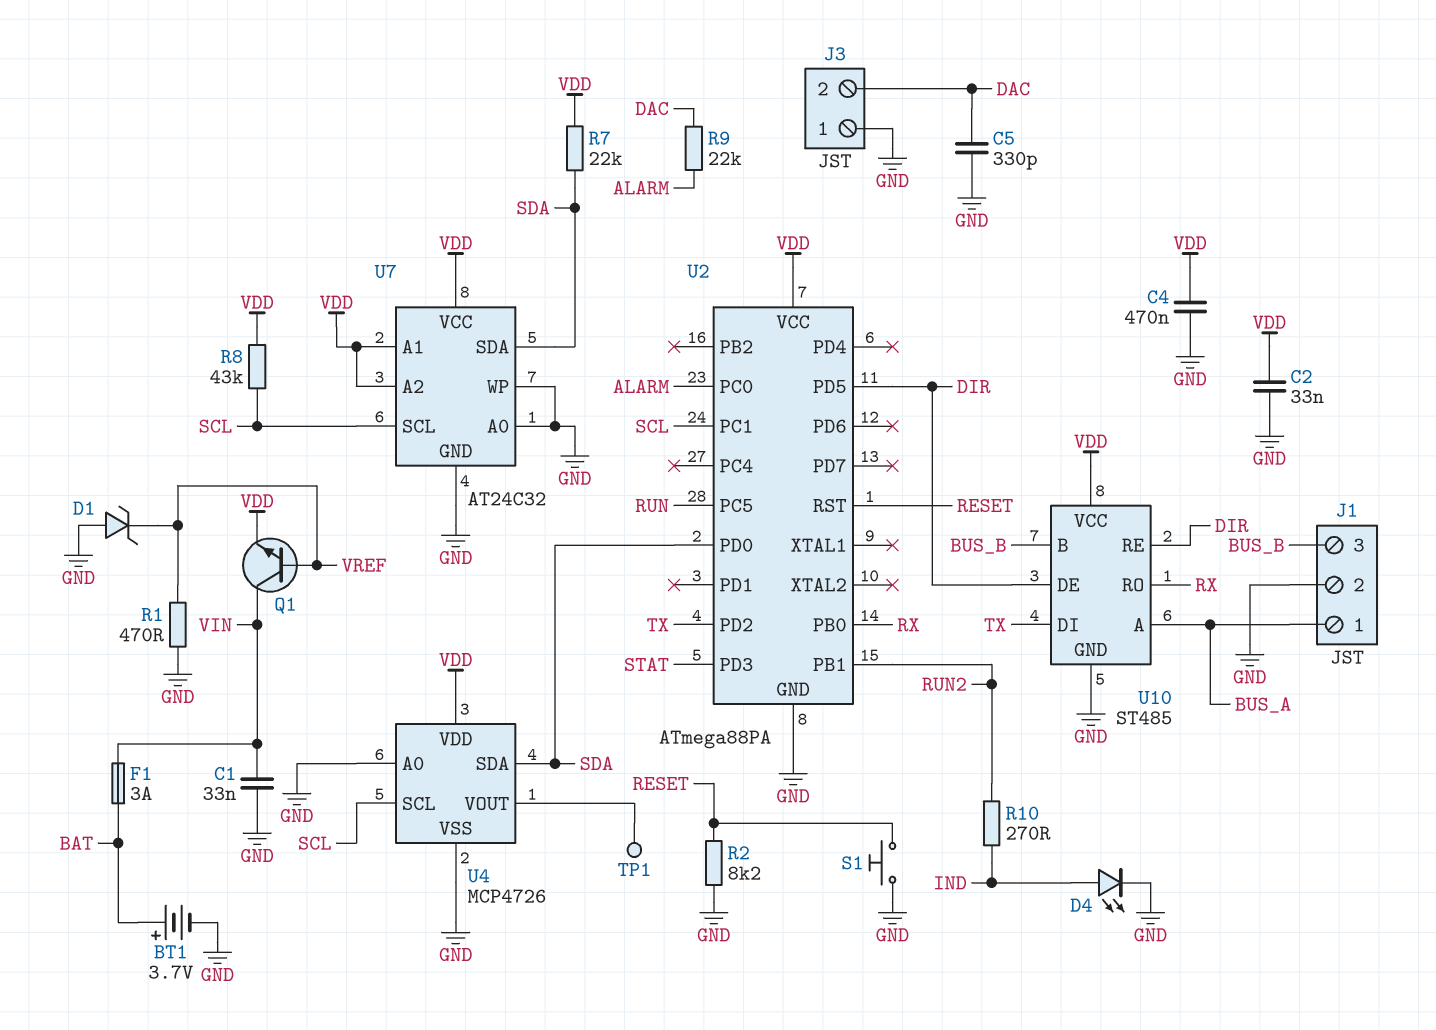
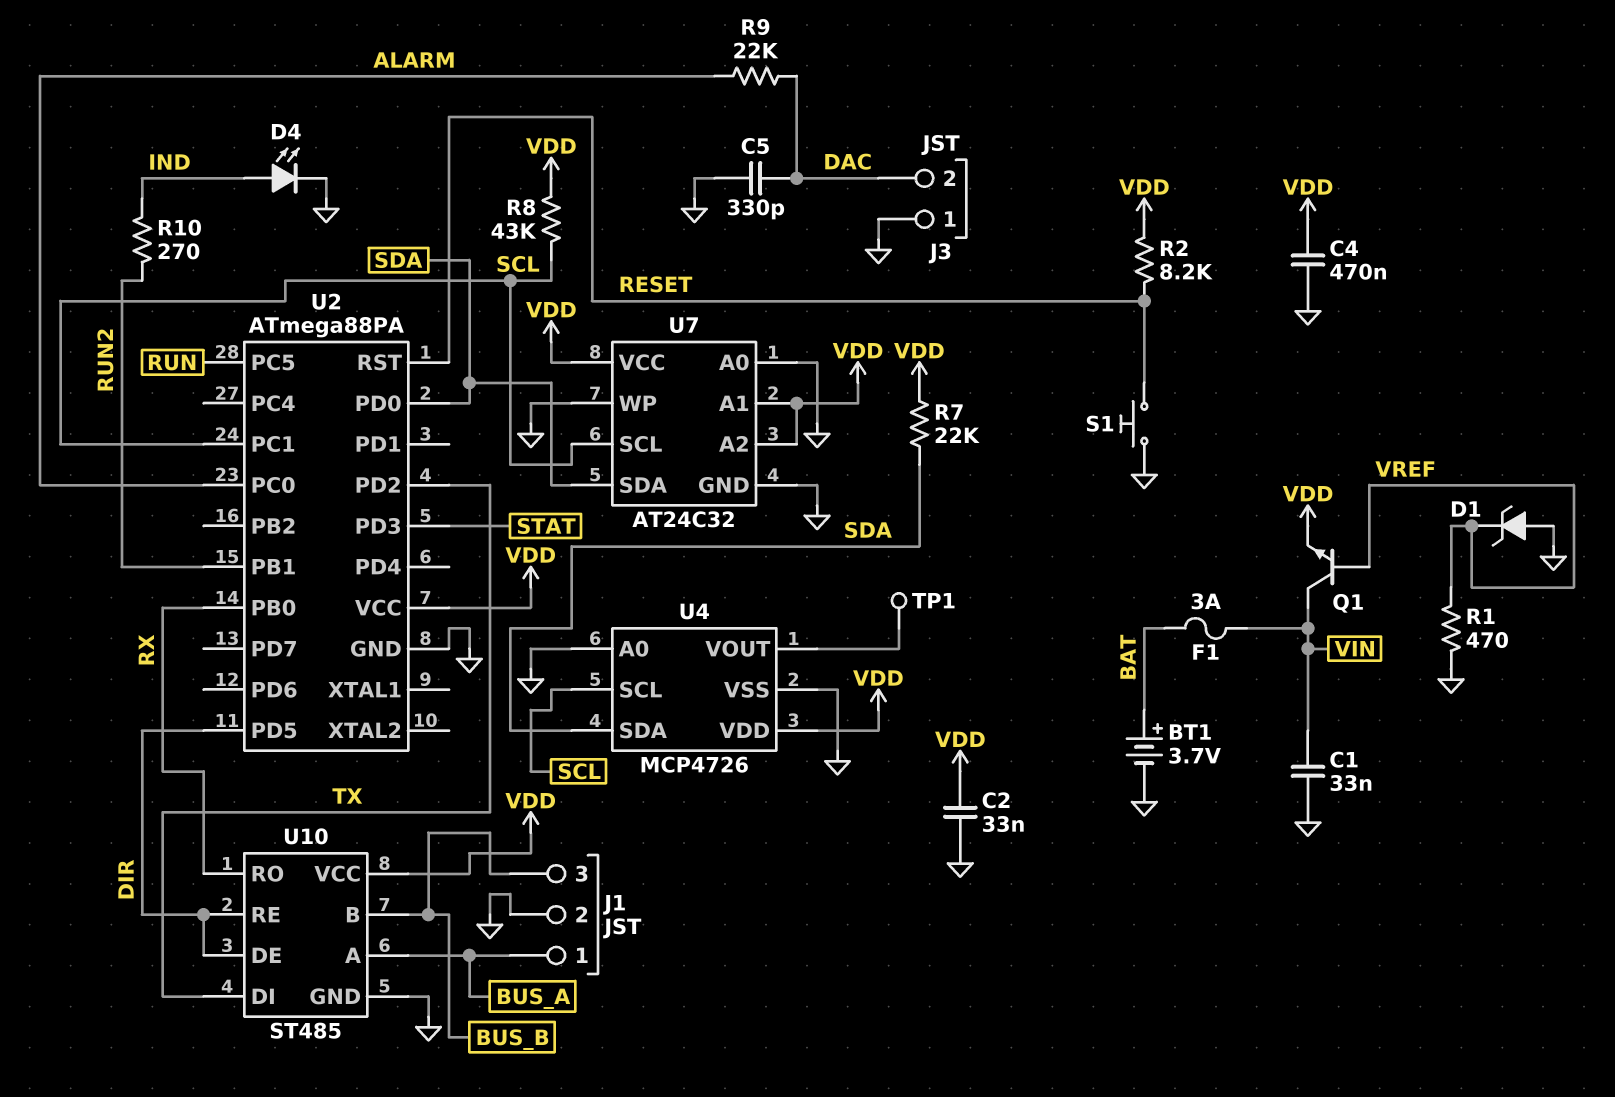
R2: 8.2k (GND, RESET) -> 8.2k (RESET, VDD)

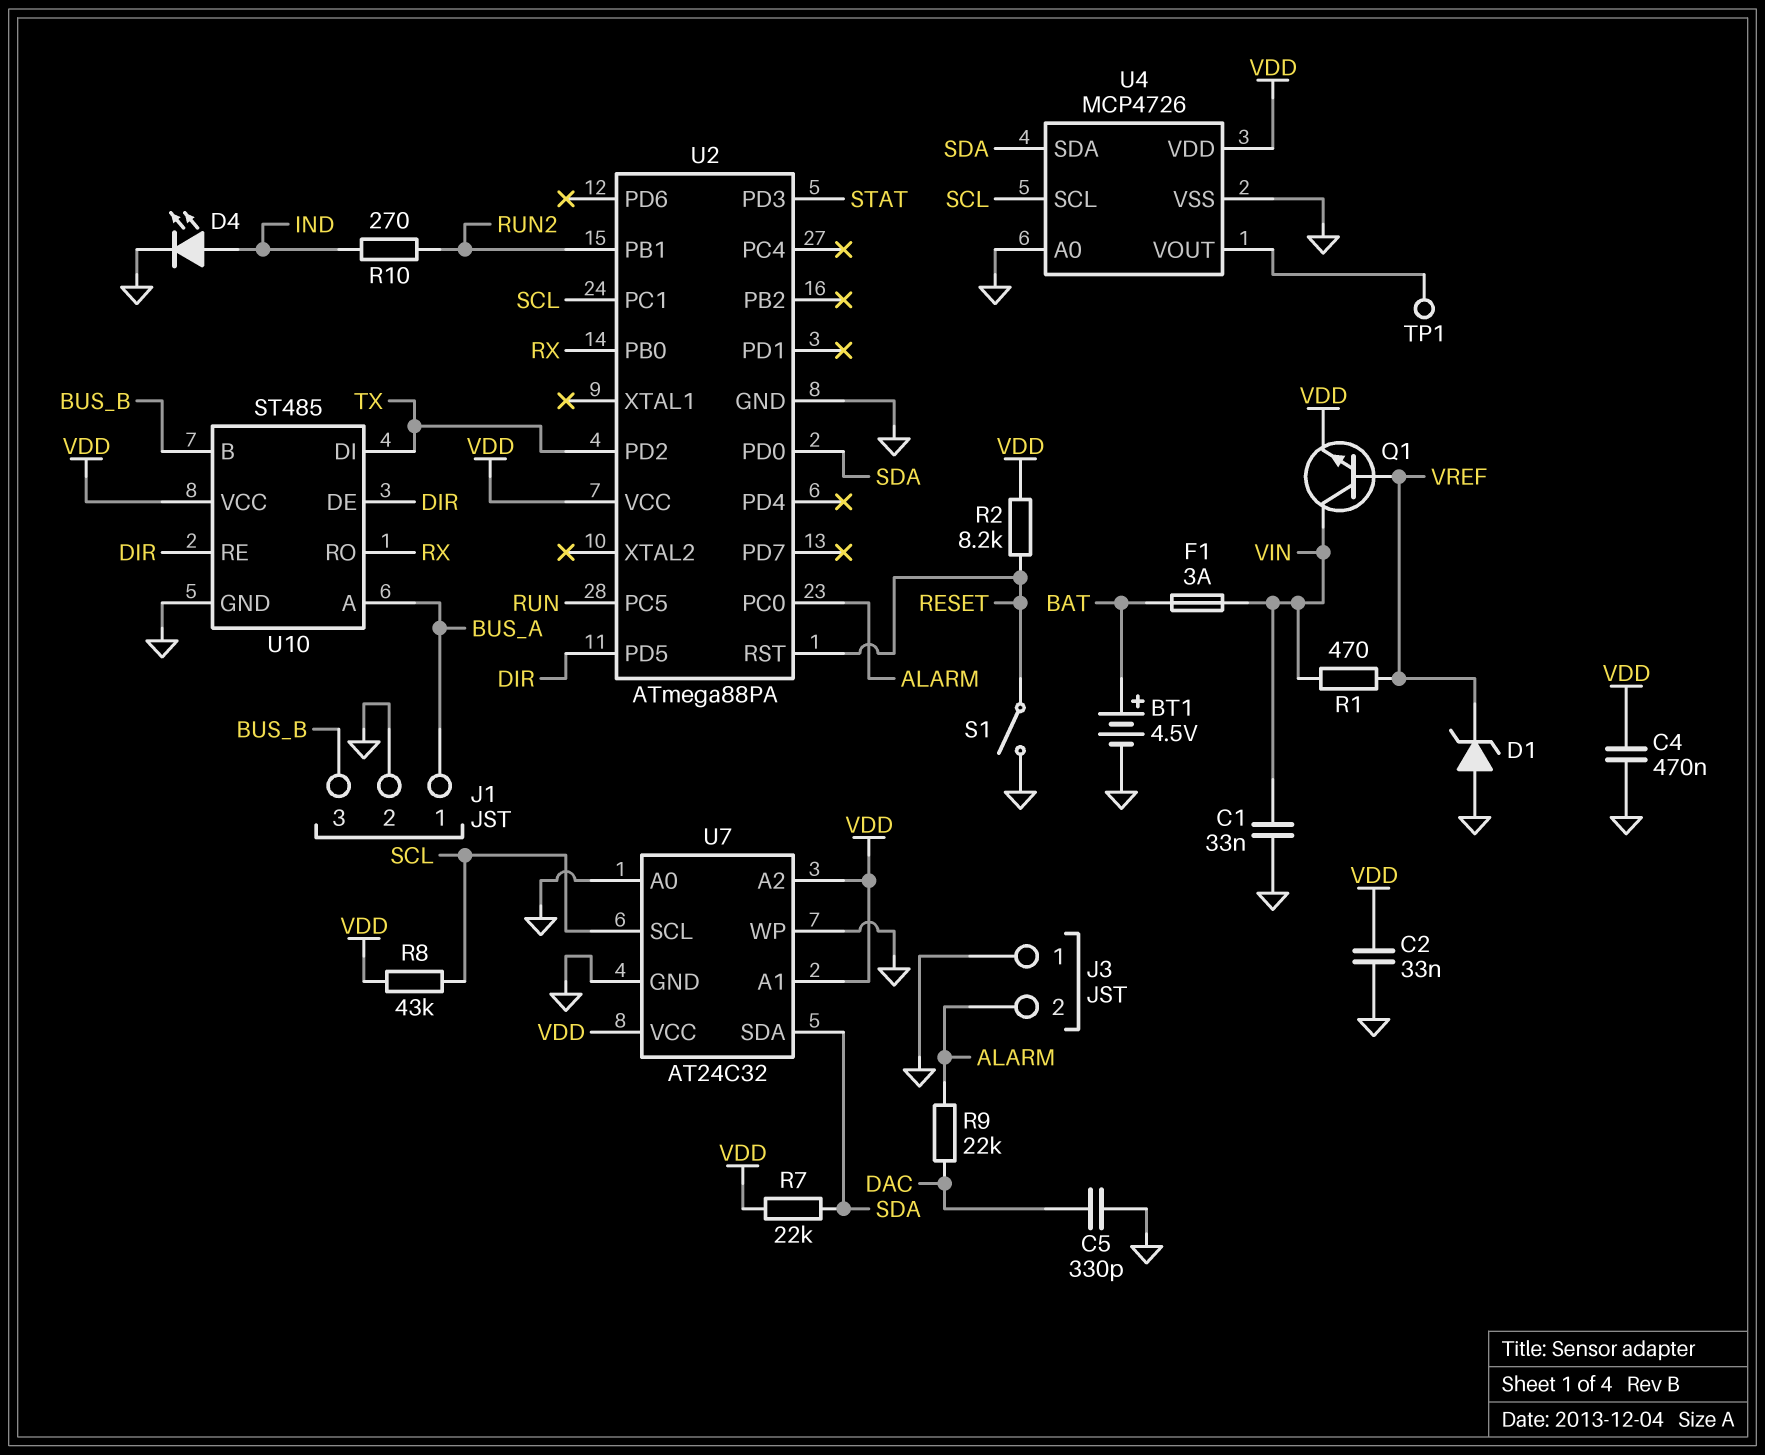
BT1: 3.7V (plus BAT, minus GND) -> 4.5V (plus BAT, minus GND)
J3 pin 2: DAC -> ALARM
R1: 470 (GND, VREF) -> 470 (VIN, VREF)
S1: button (GND, RESET) -> switch (GND, RESET)

